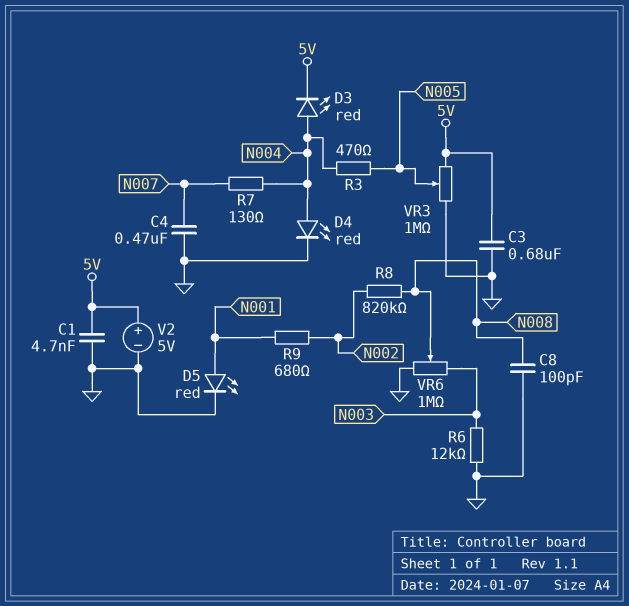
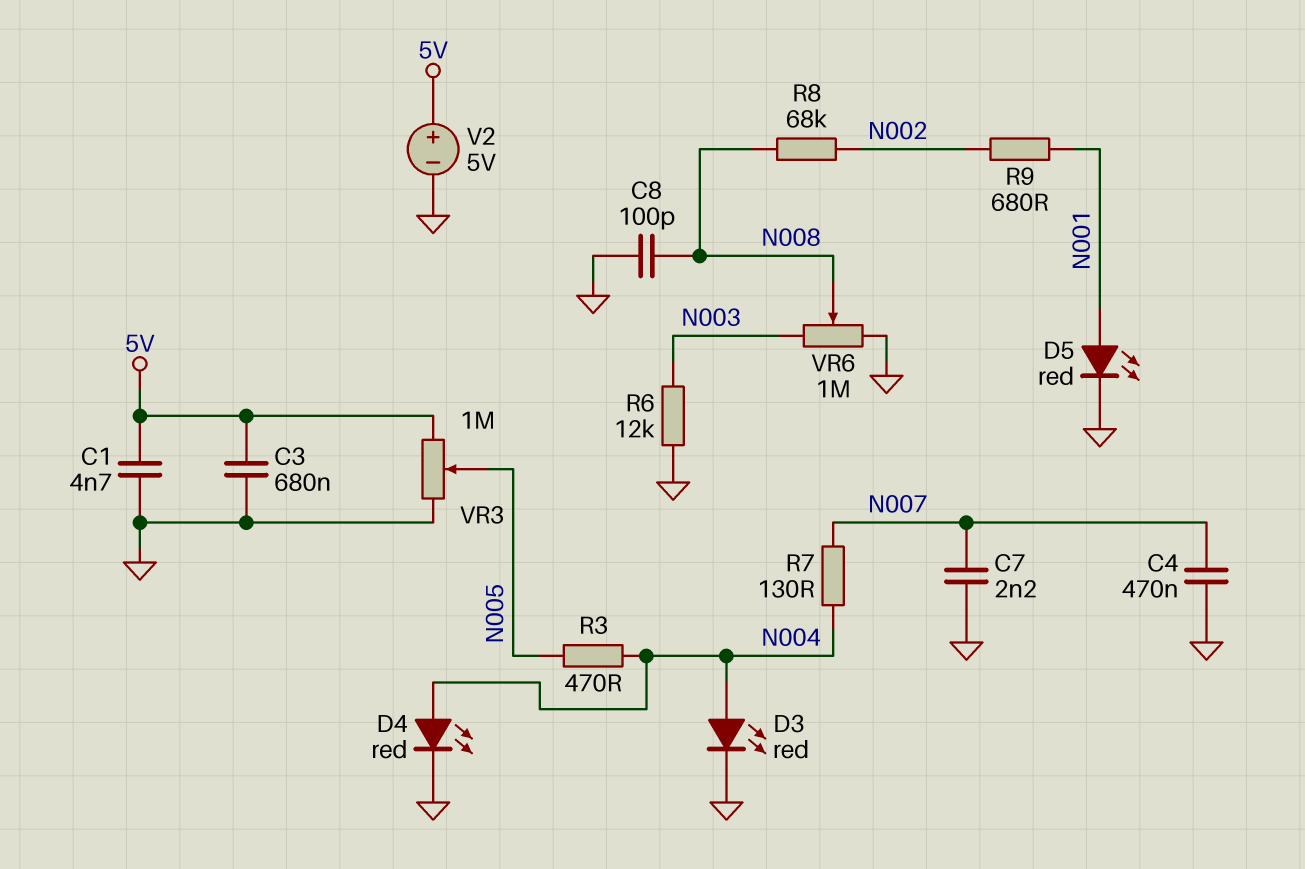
C7: none -> 2.2nF (GND, N007)
D3: LED red (A N004, K 5V) -> LED red (A N004, K GND)
R8: 820k (N002, N008) -> 68k (N002, N008)

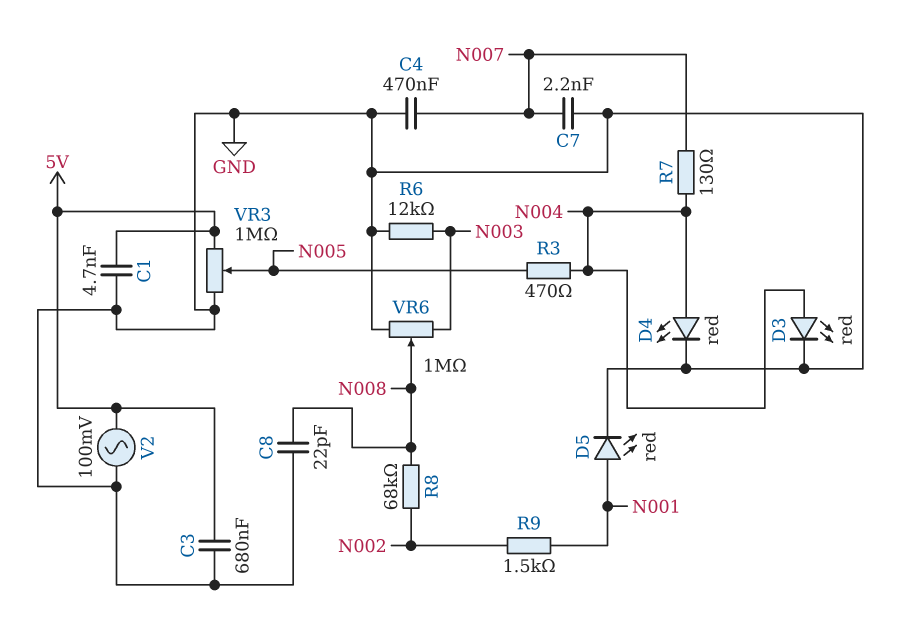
C8: 100pF (GND, N008) -> 22pF (GND, N008)
R9: 680 (N001, N002) -> 1.5k (N001, N002)
V2: 5V (plus 5V, minus GND) -> AC 100mV (5V, GND)

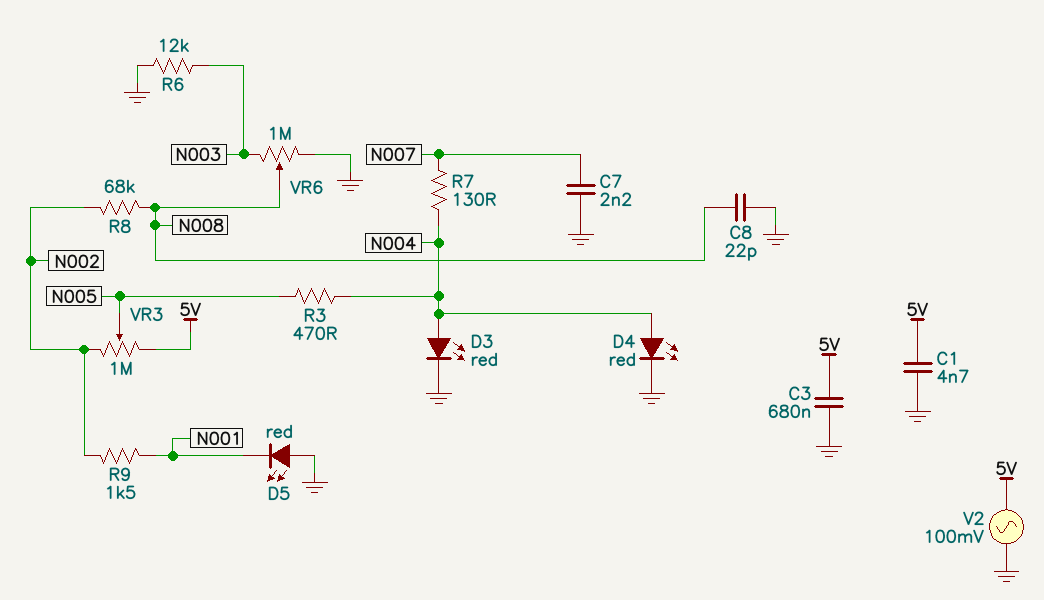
C4: 470nF (GND, N007) -> none
D5: LED red (A N001, K GND) -> LED red (A GND, K N001)
VR3: 1M (5V, GND, wiper N005) -> 1M (5V, N002, wiper N005)

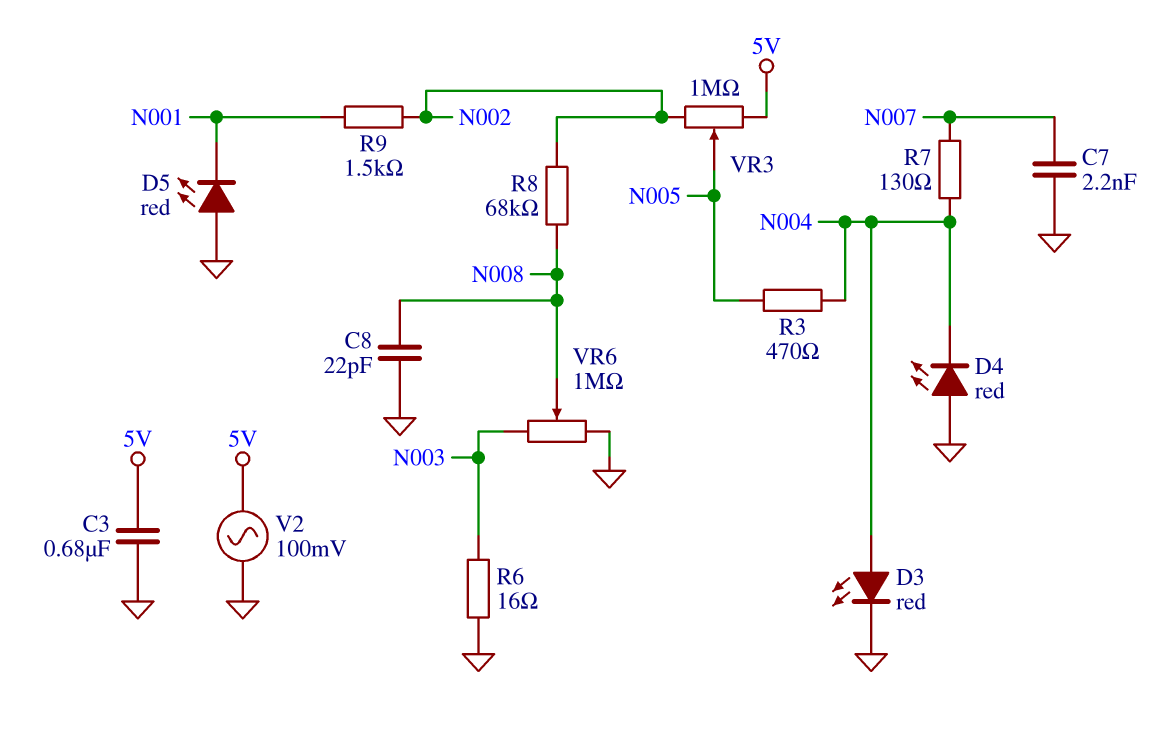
C1: 4.7nF (5V, GND) -> none
D4: LED red (A N004, K GND) -> LED red (A GND, K N004)
R6: 12k (GND, N003) -> 16 (GND, N003)

